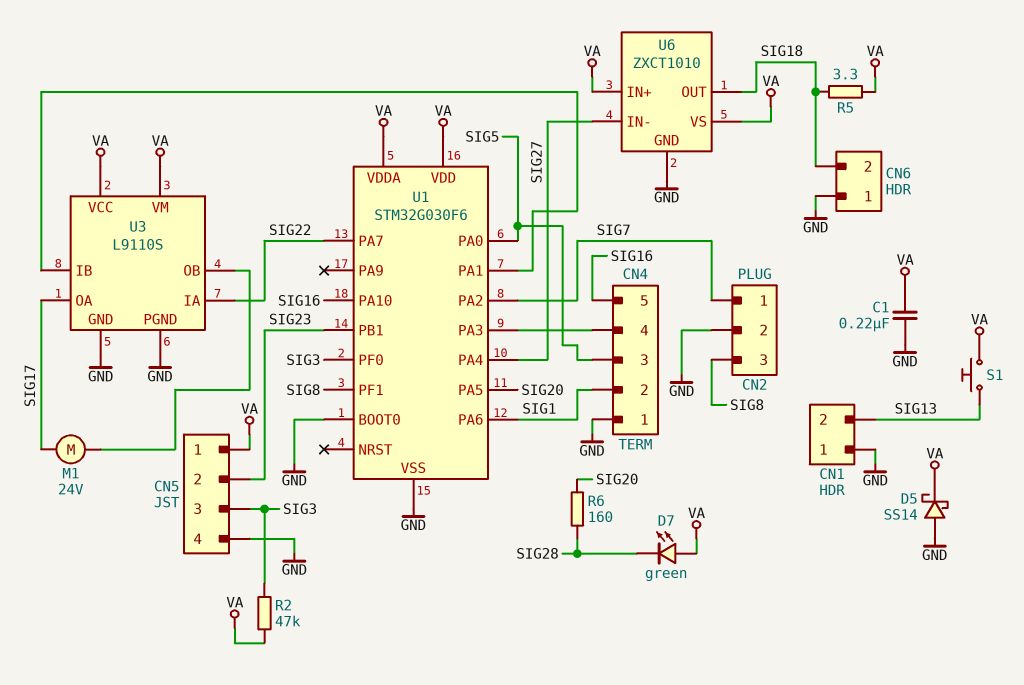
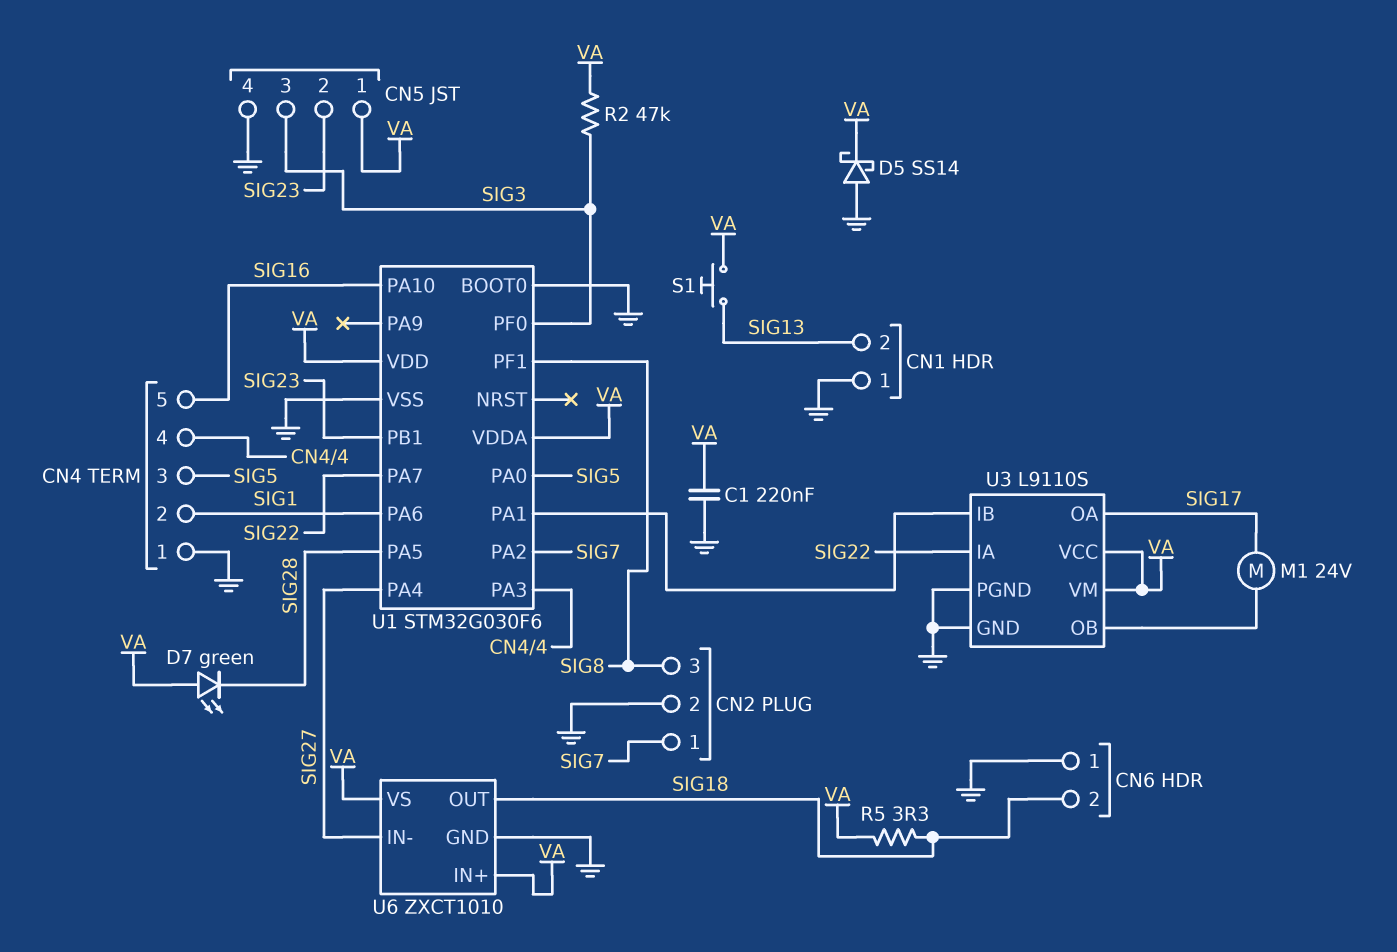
R6: 160 (SIG20, SIG28) -> none
U1 pin PA5: SIG20 -> SIG28

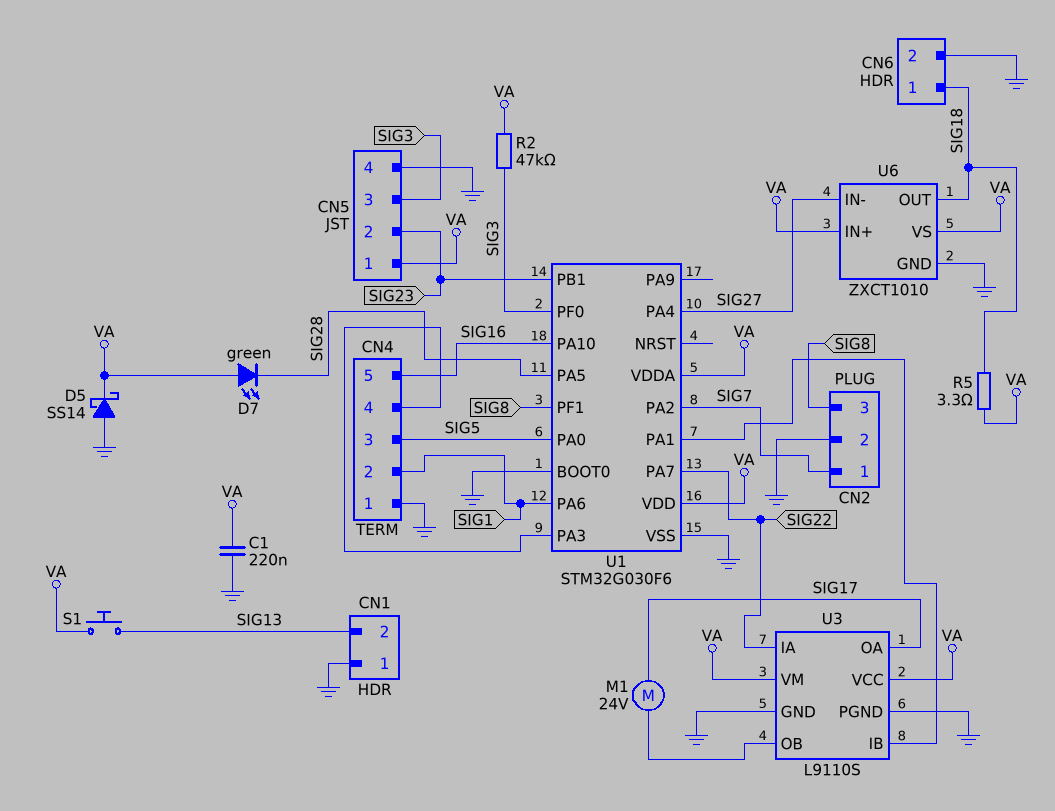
CN6 pin 1: GND -> SIG18
CN6 pin 2: SIG18 -> GND

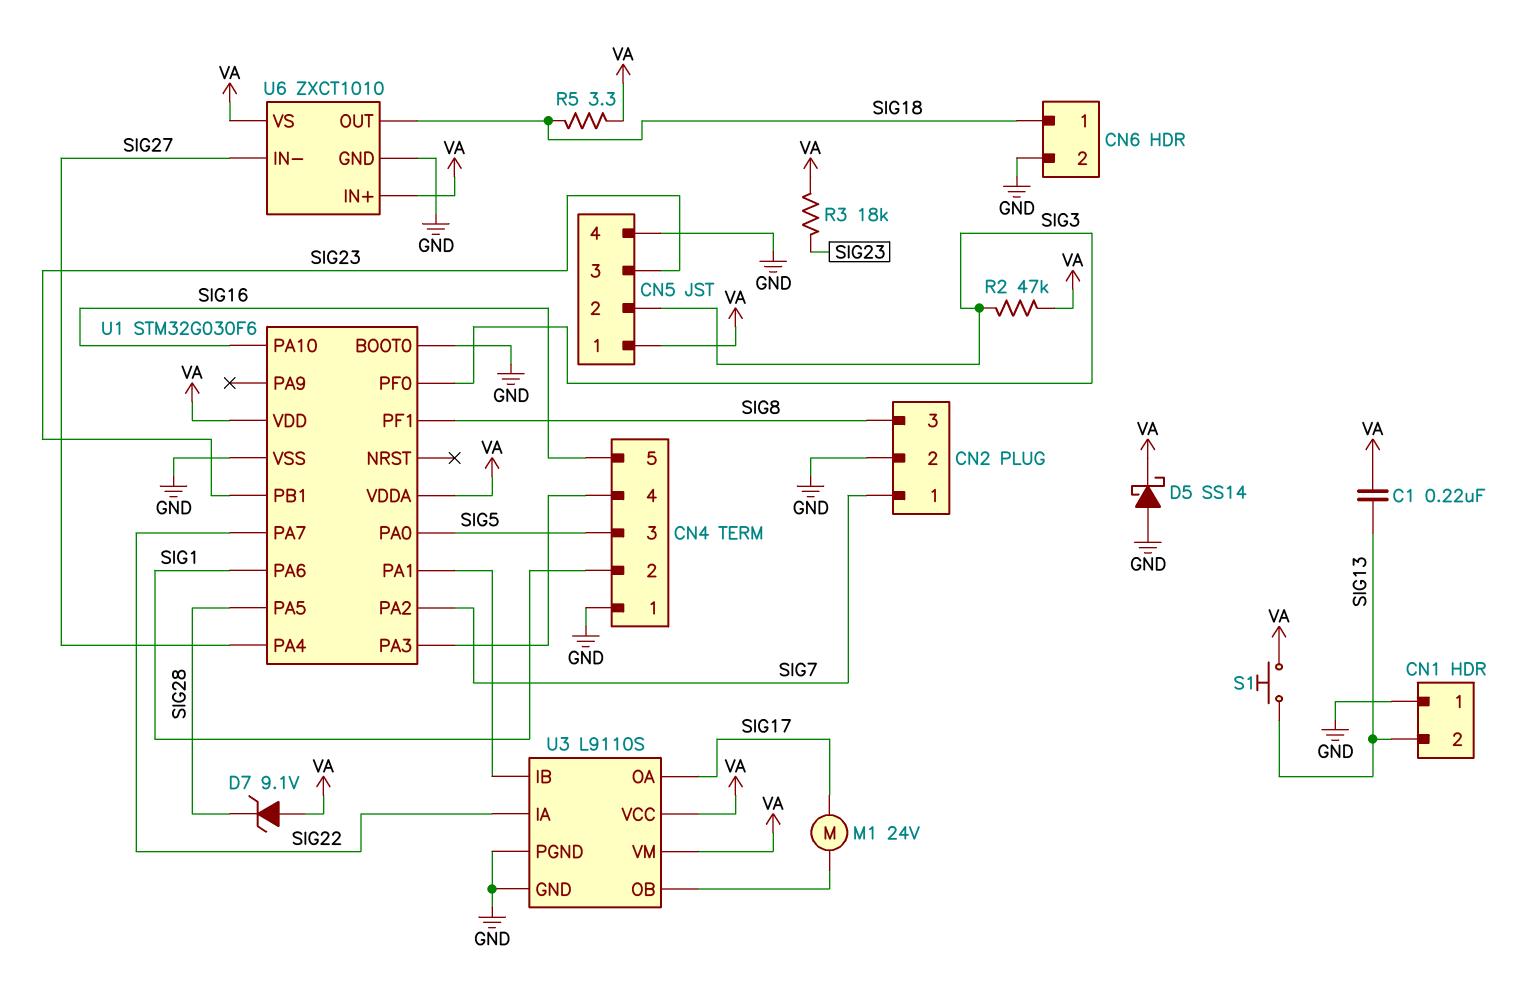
C1: 220nF (GND, VA) -> 220nF (SIG13, VA)
CN5 pin 2: SIG23 -> SIG3
CN5 pin 3: SIG3 -> SIG23
D7: LED green (A VA, K SIG28) -> zener 9.1V (A VA, K SIG28)
R3: none -> 18k (SIG23, VA)

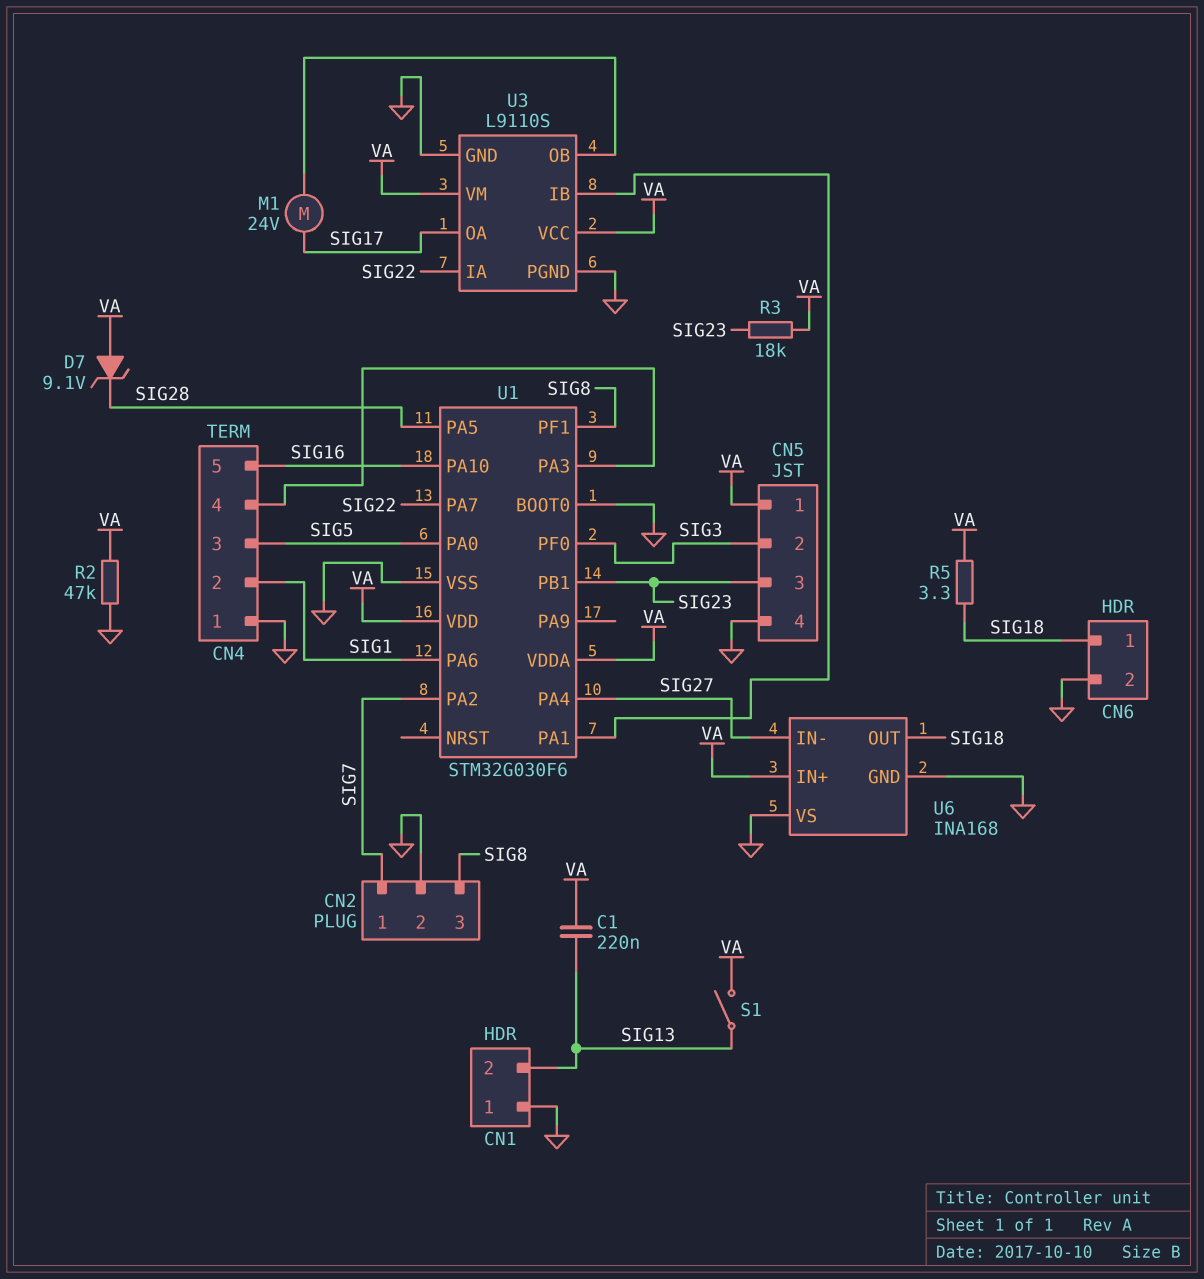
D5: schottky SS14 (A GND, K VA) -> none
R2: 47k (SIG3, VA) -> 47k (GND, VA)
S1: button (SIG13, VA) -> switch (SIG13, VA)
U6: ZXCT1010 -> INA168
U6 pin VS: VA -> GND

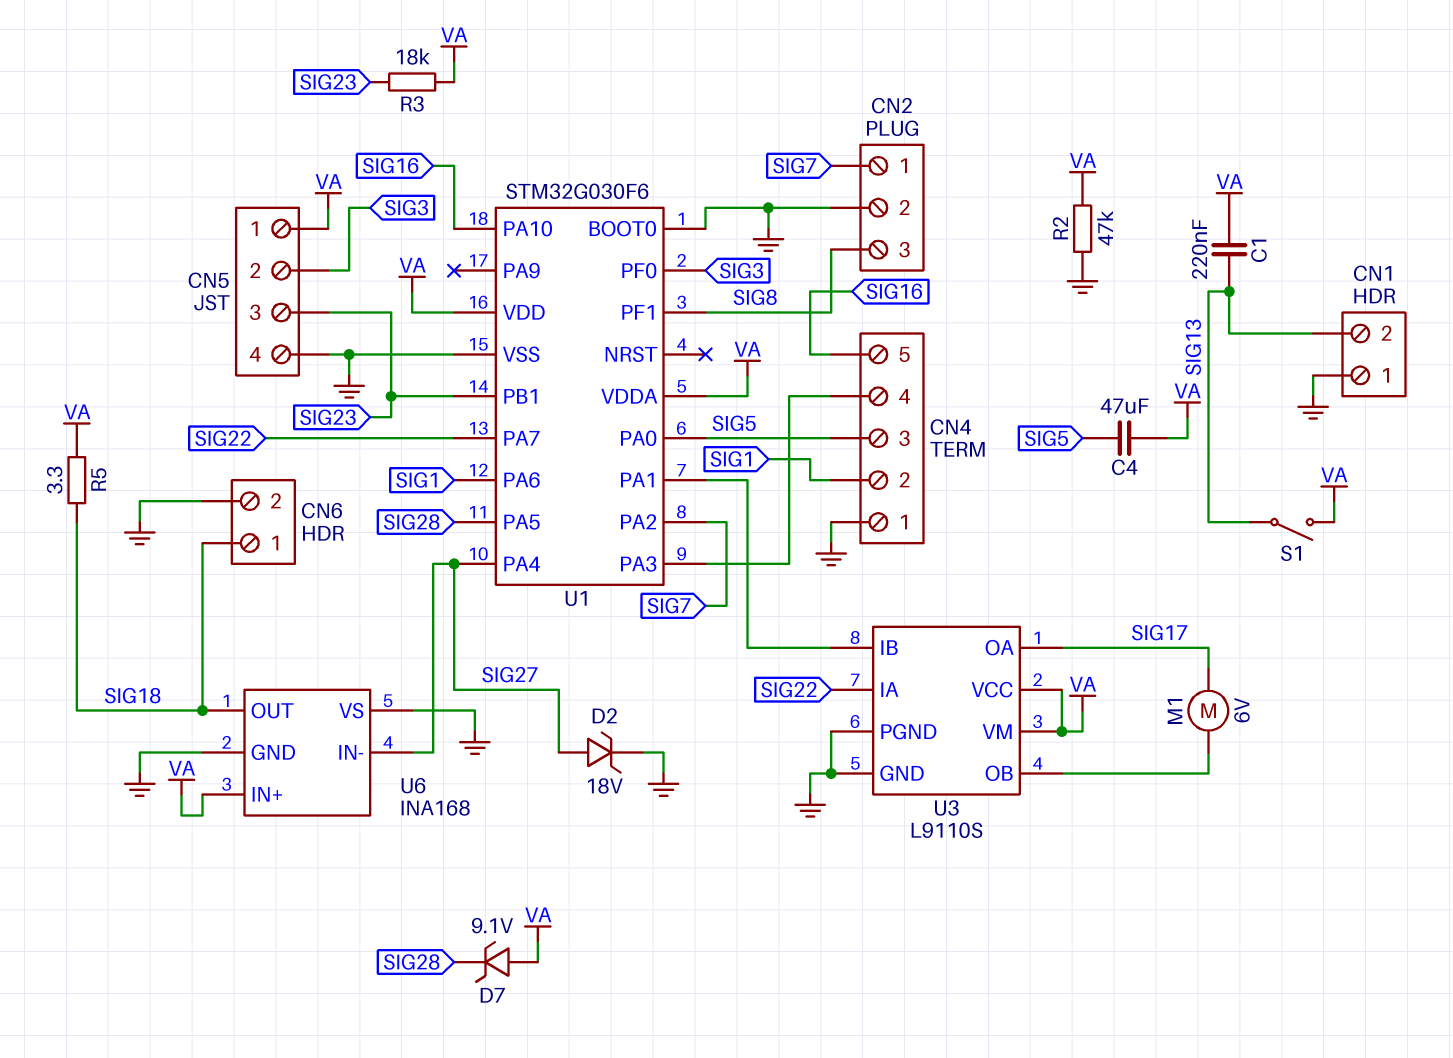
C4: none -> 47uF (SIG5, VA)
D2: none -> zener 18V (A SIG27, K GND)
M1: motor 24V (SIG17, U3/OB) -> motor 6V (SIG17, U3/OB)

